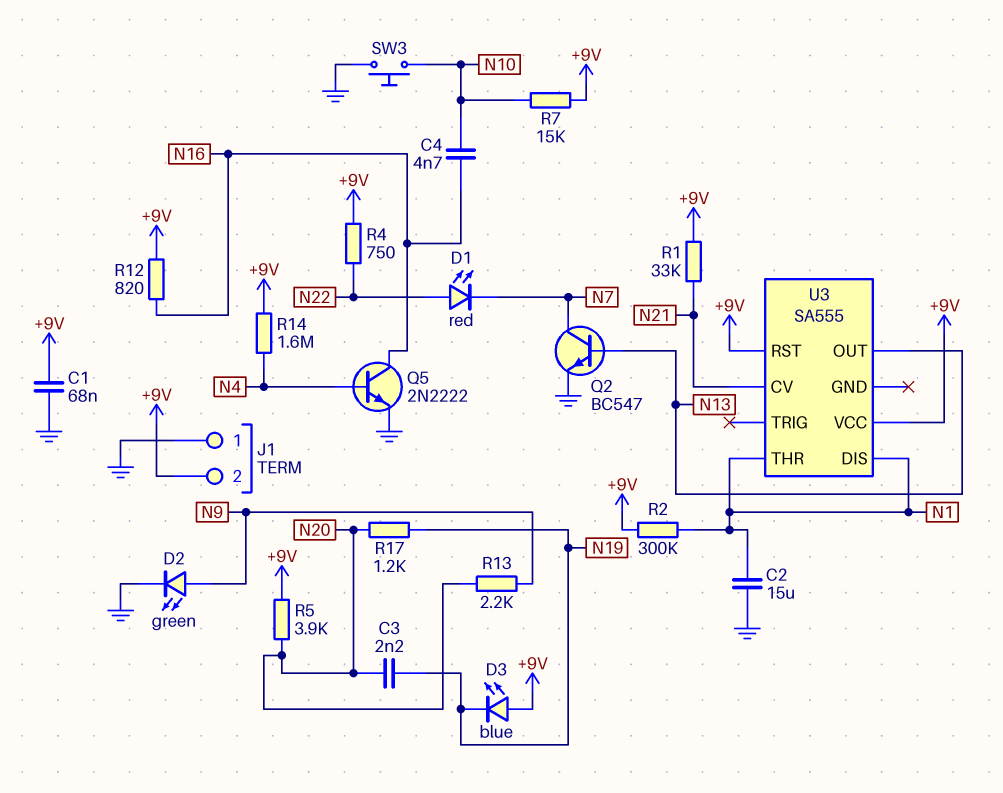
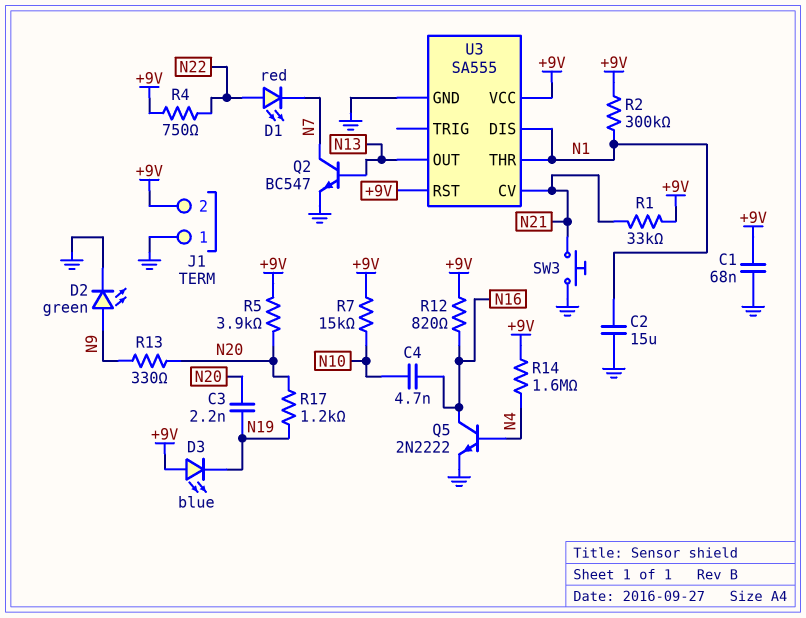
R13: 2.2k (N9, N20) -> 330 (N9, N20)
SW3: button (GND, N10) -> button (GND, N21)
U3 pin GND: none -> GND

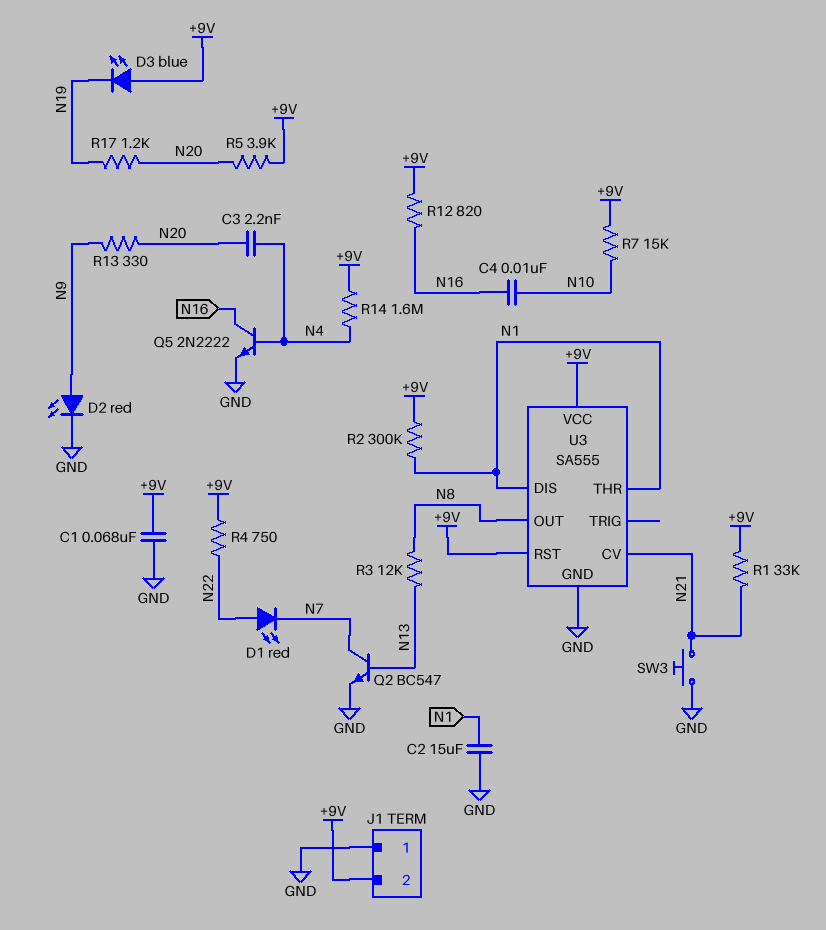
C3: 2.2nF (N19, N20) -> 2.2nF (N4, N20)
C4: 4.7nF (N10, N16) -> 10nF (N10, N16)
D2: LED green (A N9, K GND) -> LED red (A N9, K GND)
R3: none -> 12k (N8, N13)
U3 pin OUT: N13 -> N8

